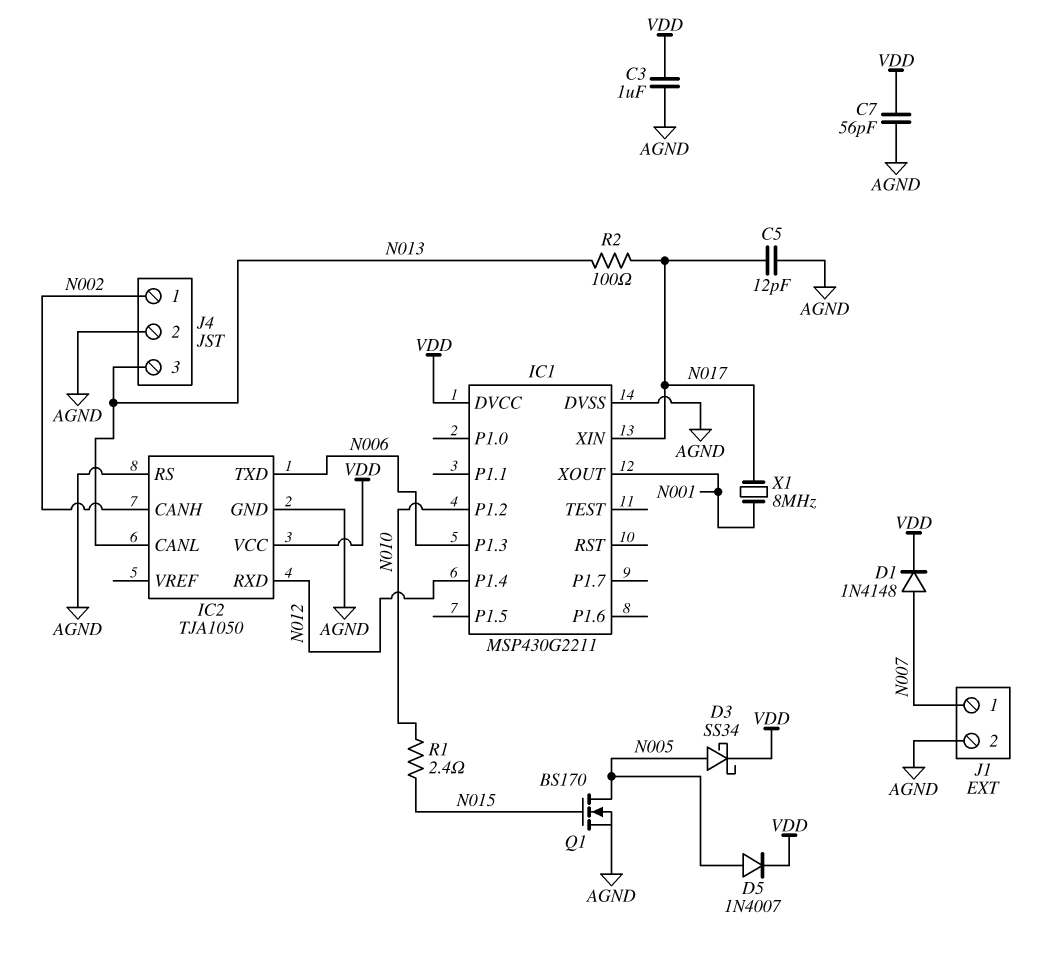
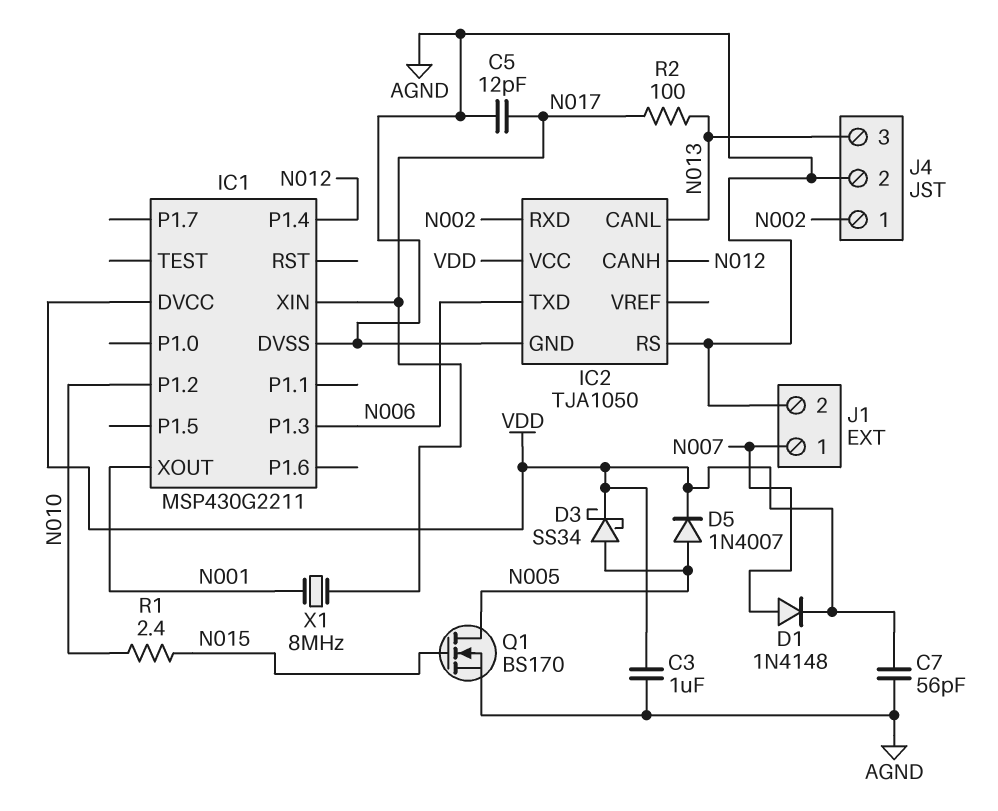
IC2 pin CANH: N002 -> N012
IC2 pin RXD: N012 -> N002

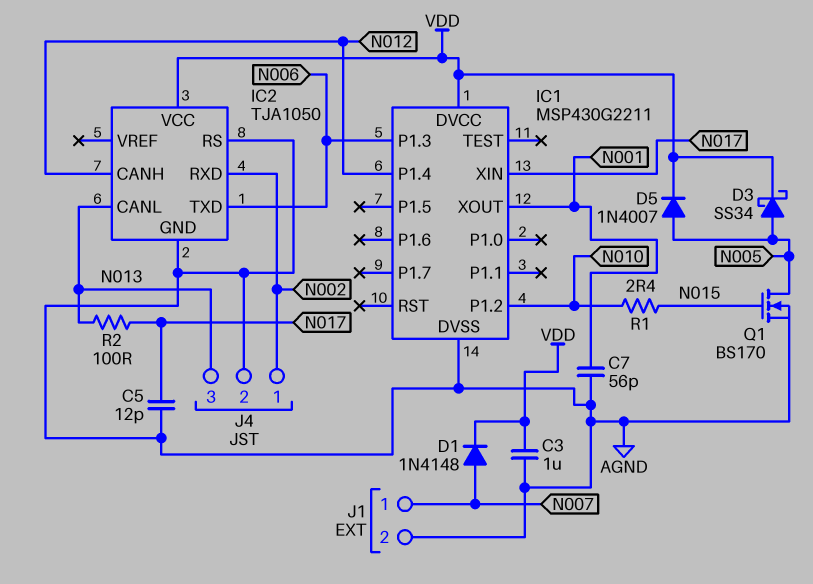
C7: 56pF (AGND, VDD) -> 56pF (AGND, N001)
X1: 8MHz (N001, N017) -> none

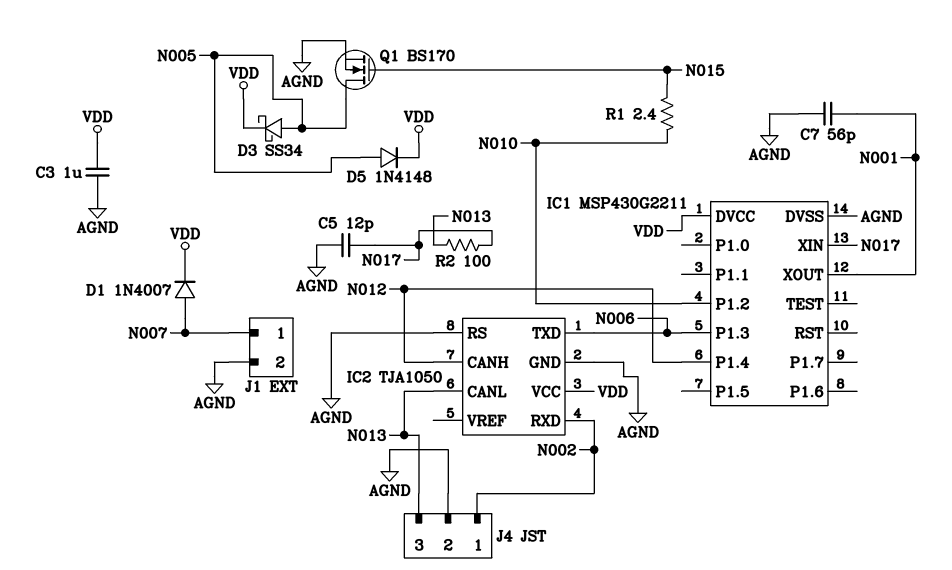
D1: diode 1N4148 (A N007, K VDD) -> diode 1N4007 (A N007, K VDD)
D5: diode 1N4007 (A N005, K VDD) -> diode 1N4148 (A N005, K VDD)

